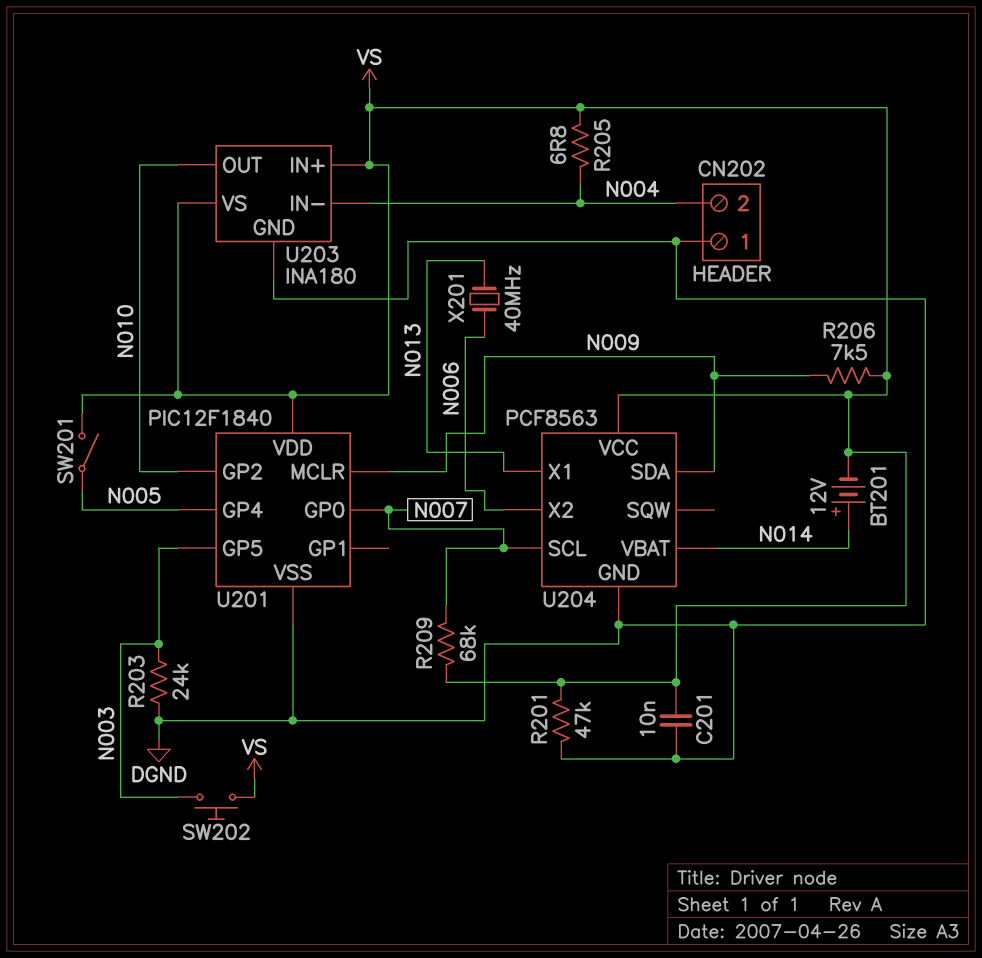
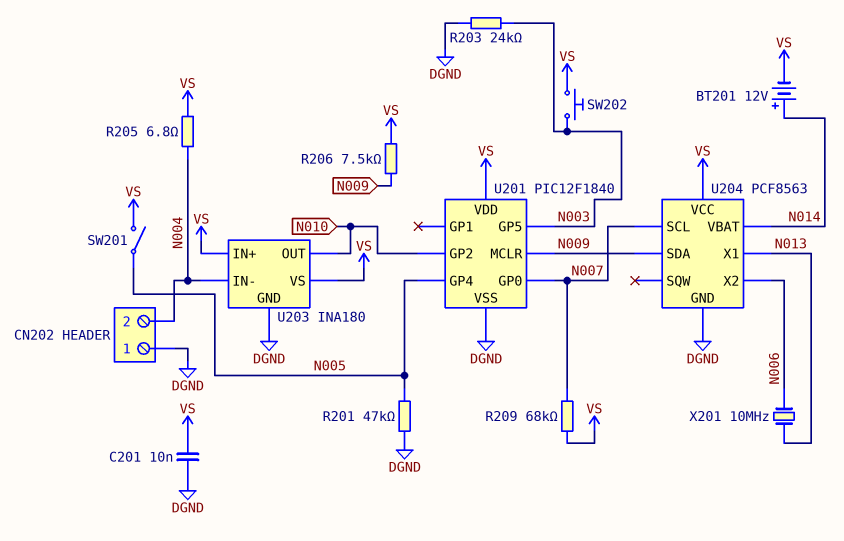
R201: 47k (DGND, VS) -> 47k (DGND, N005)
X201: 40MHz (N006, N013) -> 10MHz (N006, N013)

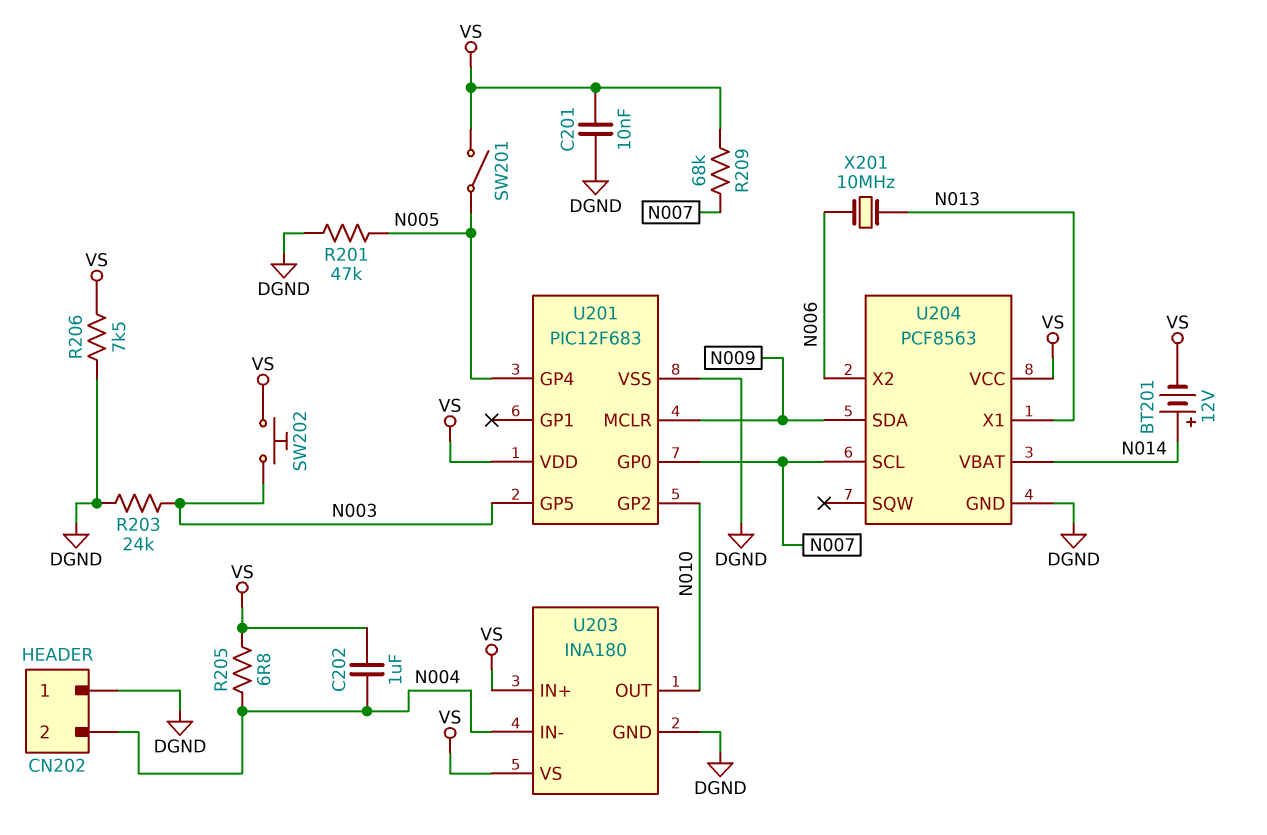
C202: none -> 1uF (N004, VS)
R206: 7.5k (N009, VS) -> 7.5k (DGND, VS)
U201: PIC12F1840 -> PIC12F683

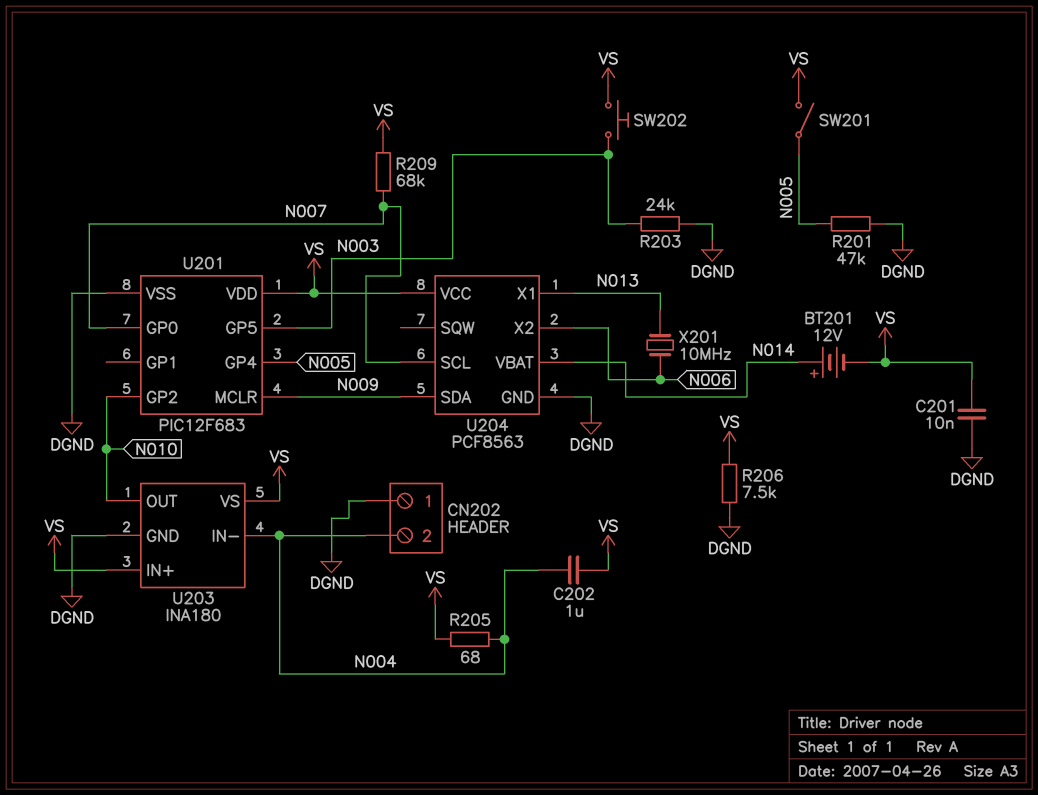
R205: 6.8 (N004, VS) -> 68 (N004, VS)

